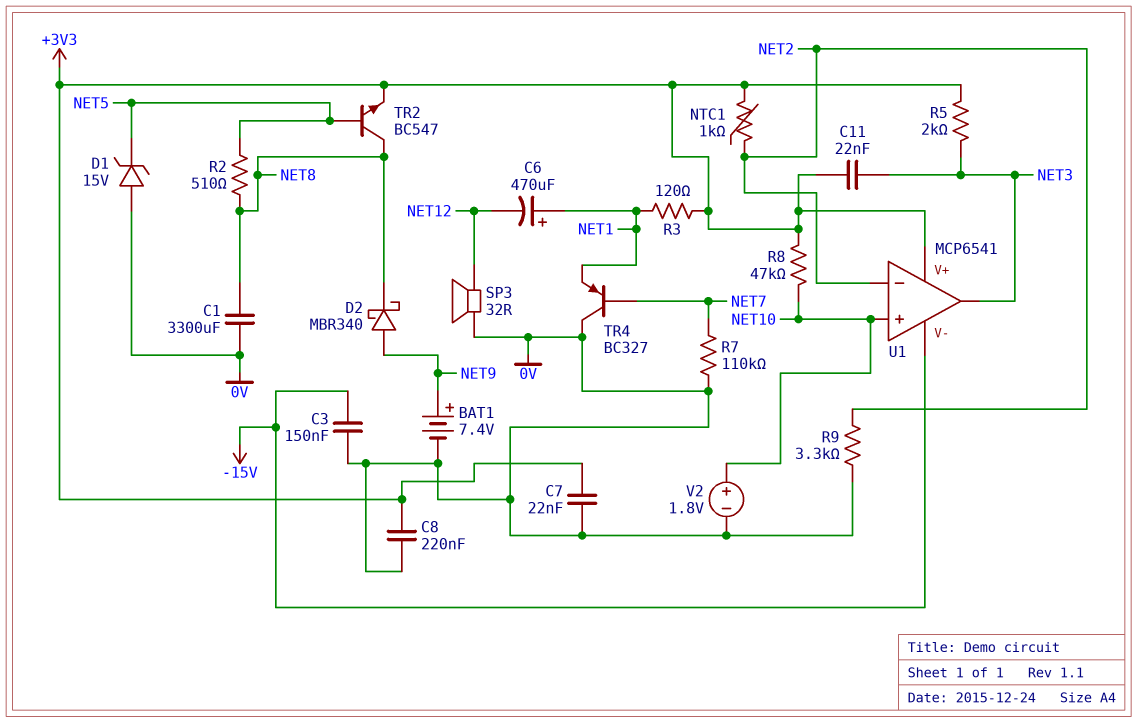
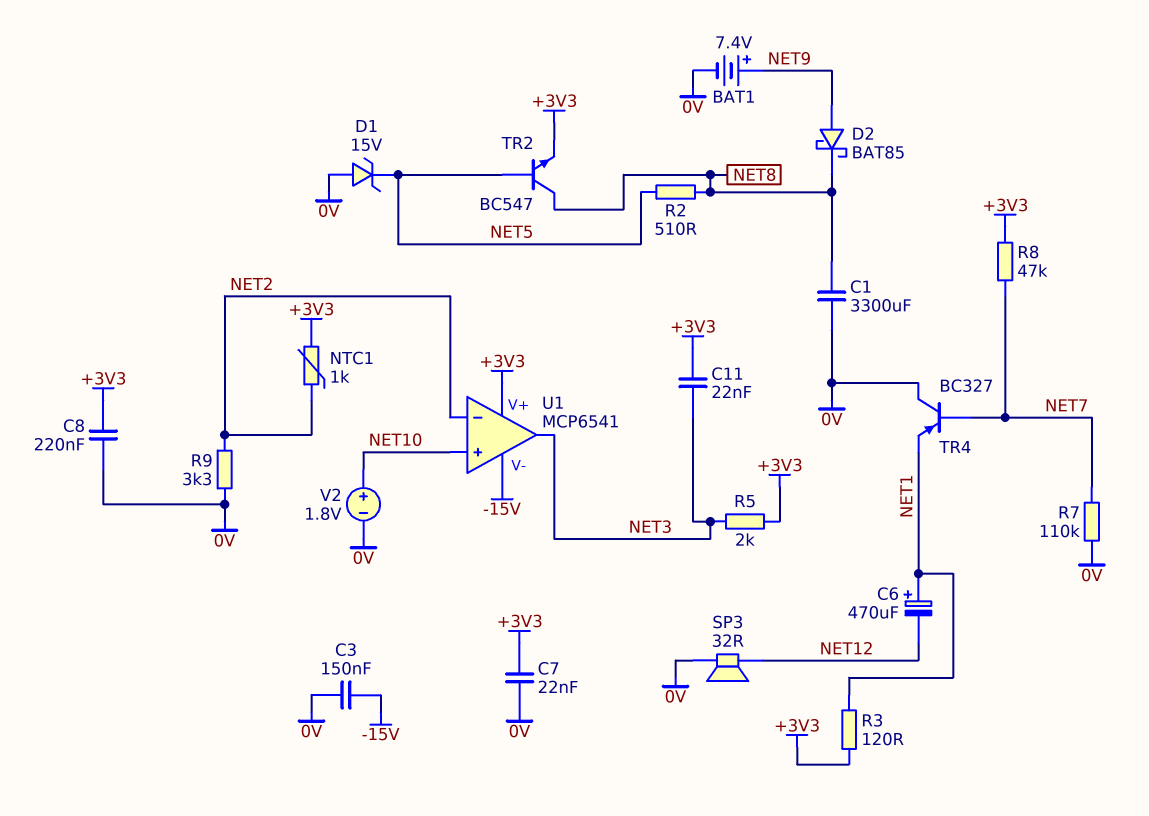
D2: schottky MBR340 (A NET9, K NET8) -> schottky BAT85 (A NET9, K NET8)
R8: 47k (+3V3, NET10) -> 47k (+3V3, NET7)

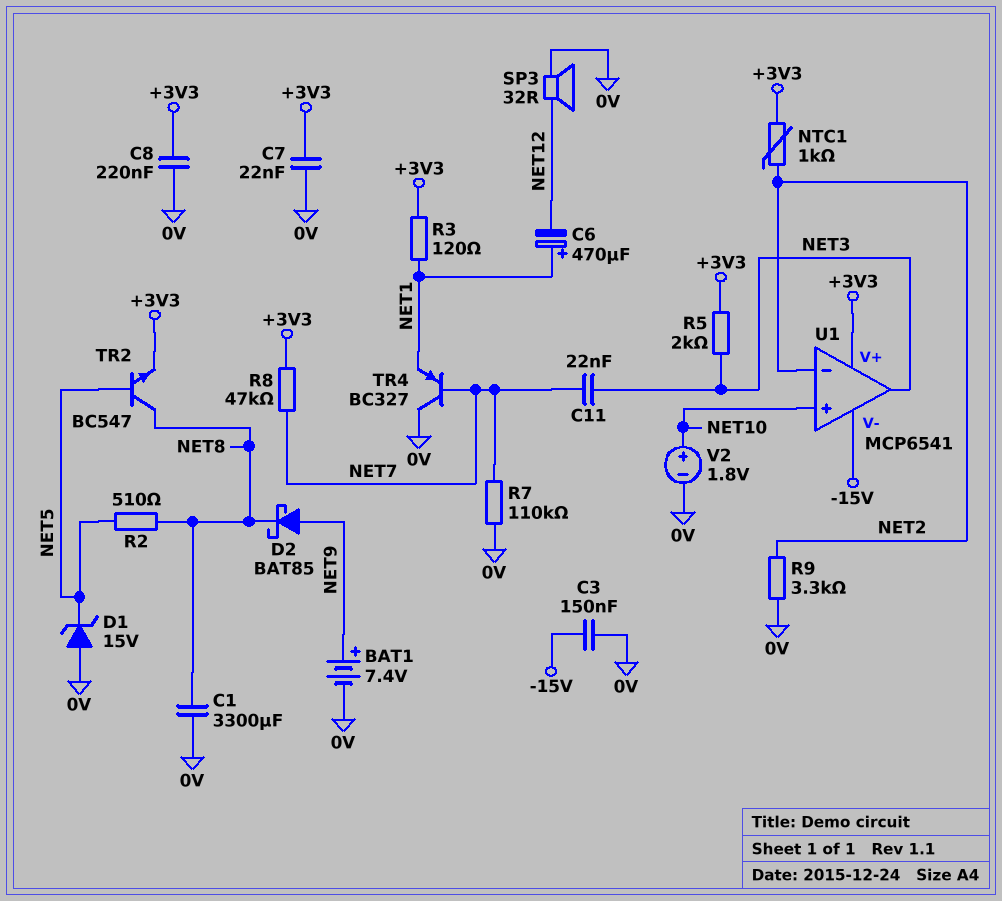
C11: 22nF (+3V3, NET3) -> 22nF (NET3, NET7)

